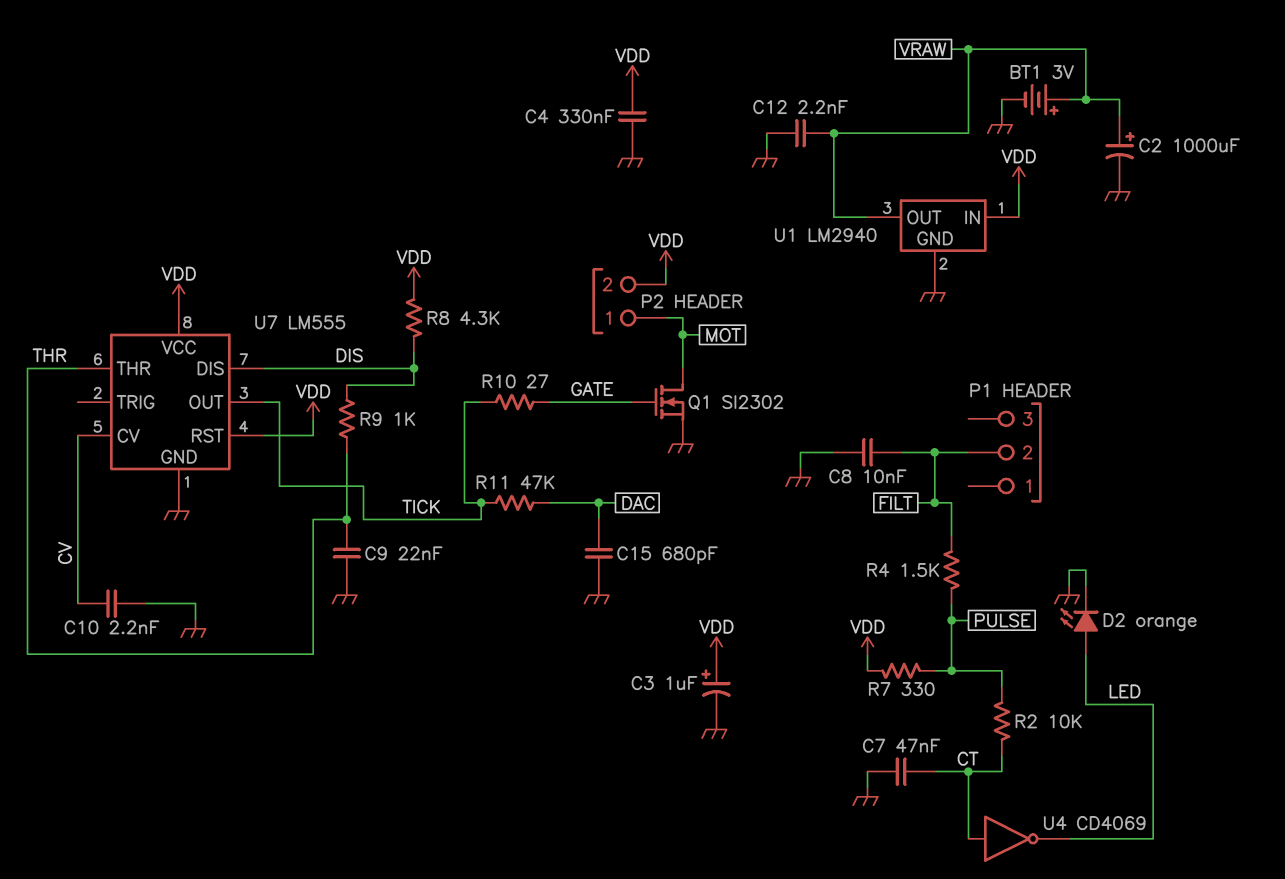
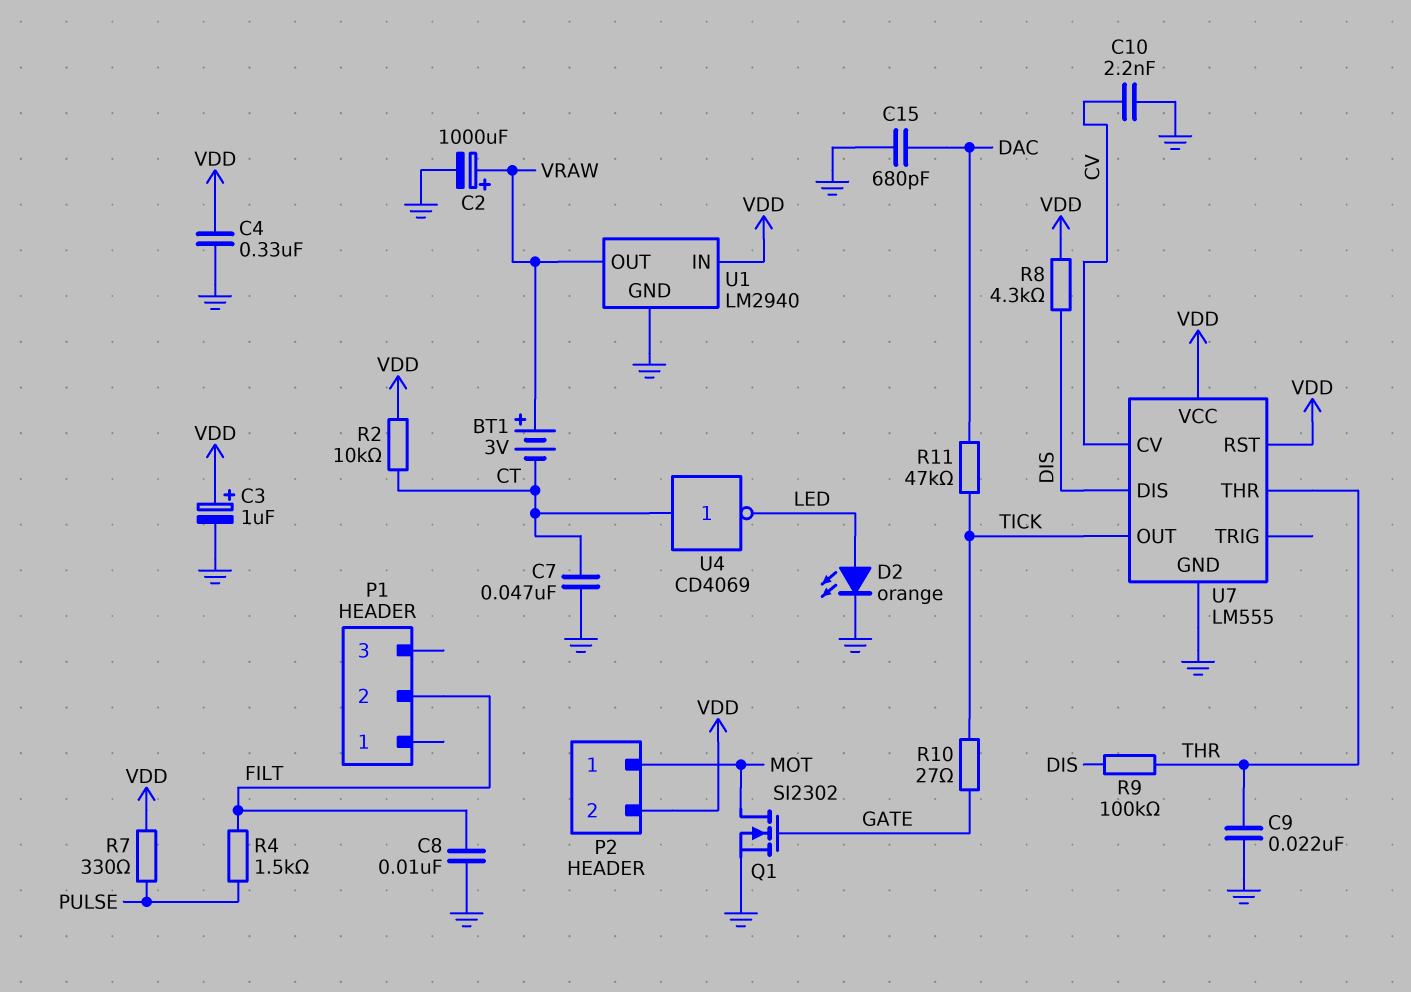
BT1: 3V (plus VRAW, minus GND) -> 3V (plus VRAW, minus CT)
C12: 2.2nF (GND, VRAW) -> none
R2: 10k (CT, PULSE) -> 10k (CT, VDD)
R9: 1k (DIS, THR) -> 100k (DIS, THR)

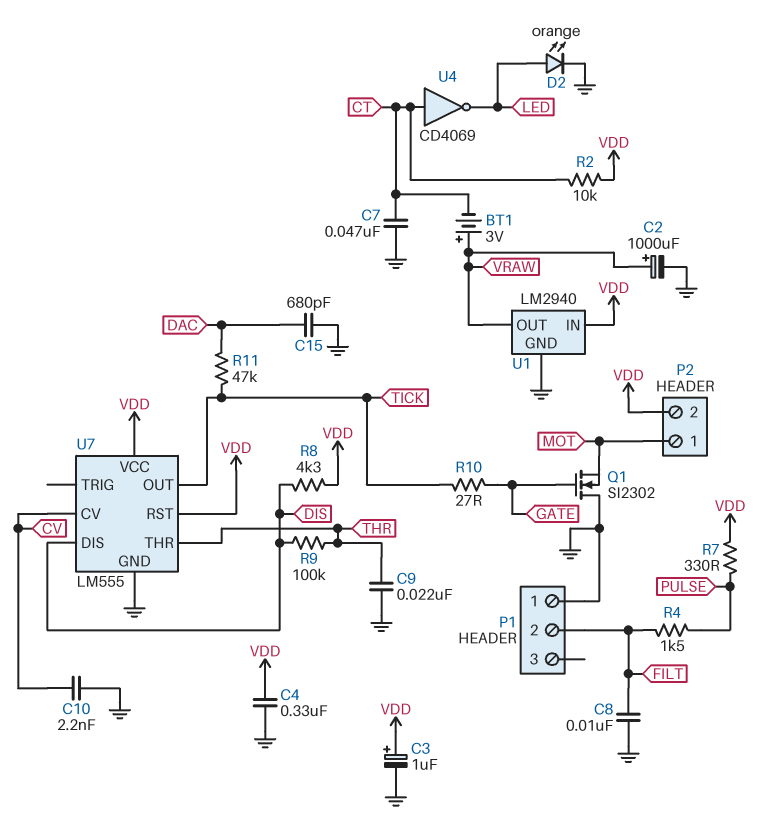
P1 pin 1: none -> GND
Q1: NMOS SI2302 (G GATE, D MOT, S GND) -> NMOS SI2302 (G GATE, D GND, S MOT)

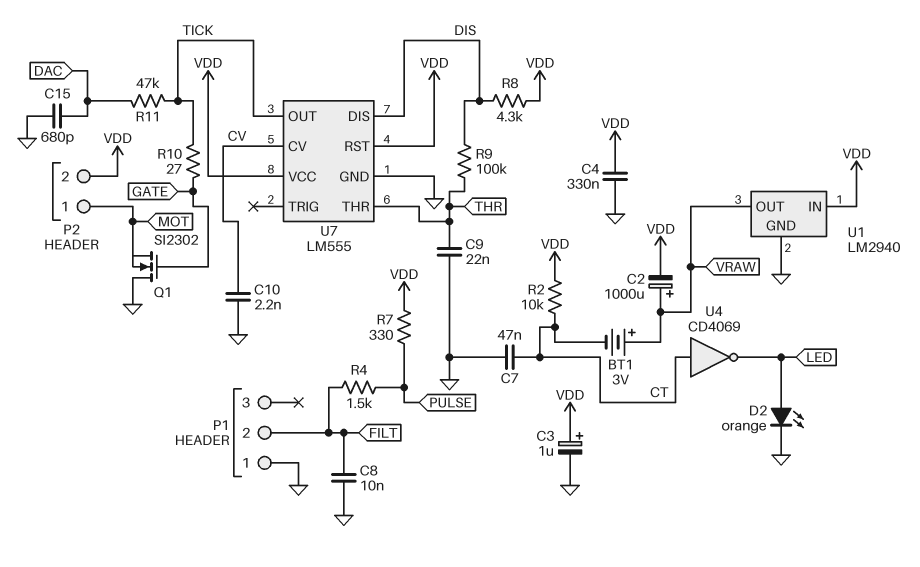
C2: 1000uF (plus VRAW, minus GND) -> 1000uF (plus VRAW, minus VDD)

